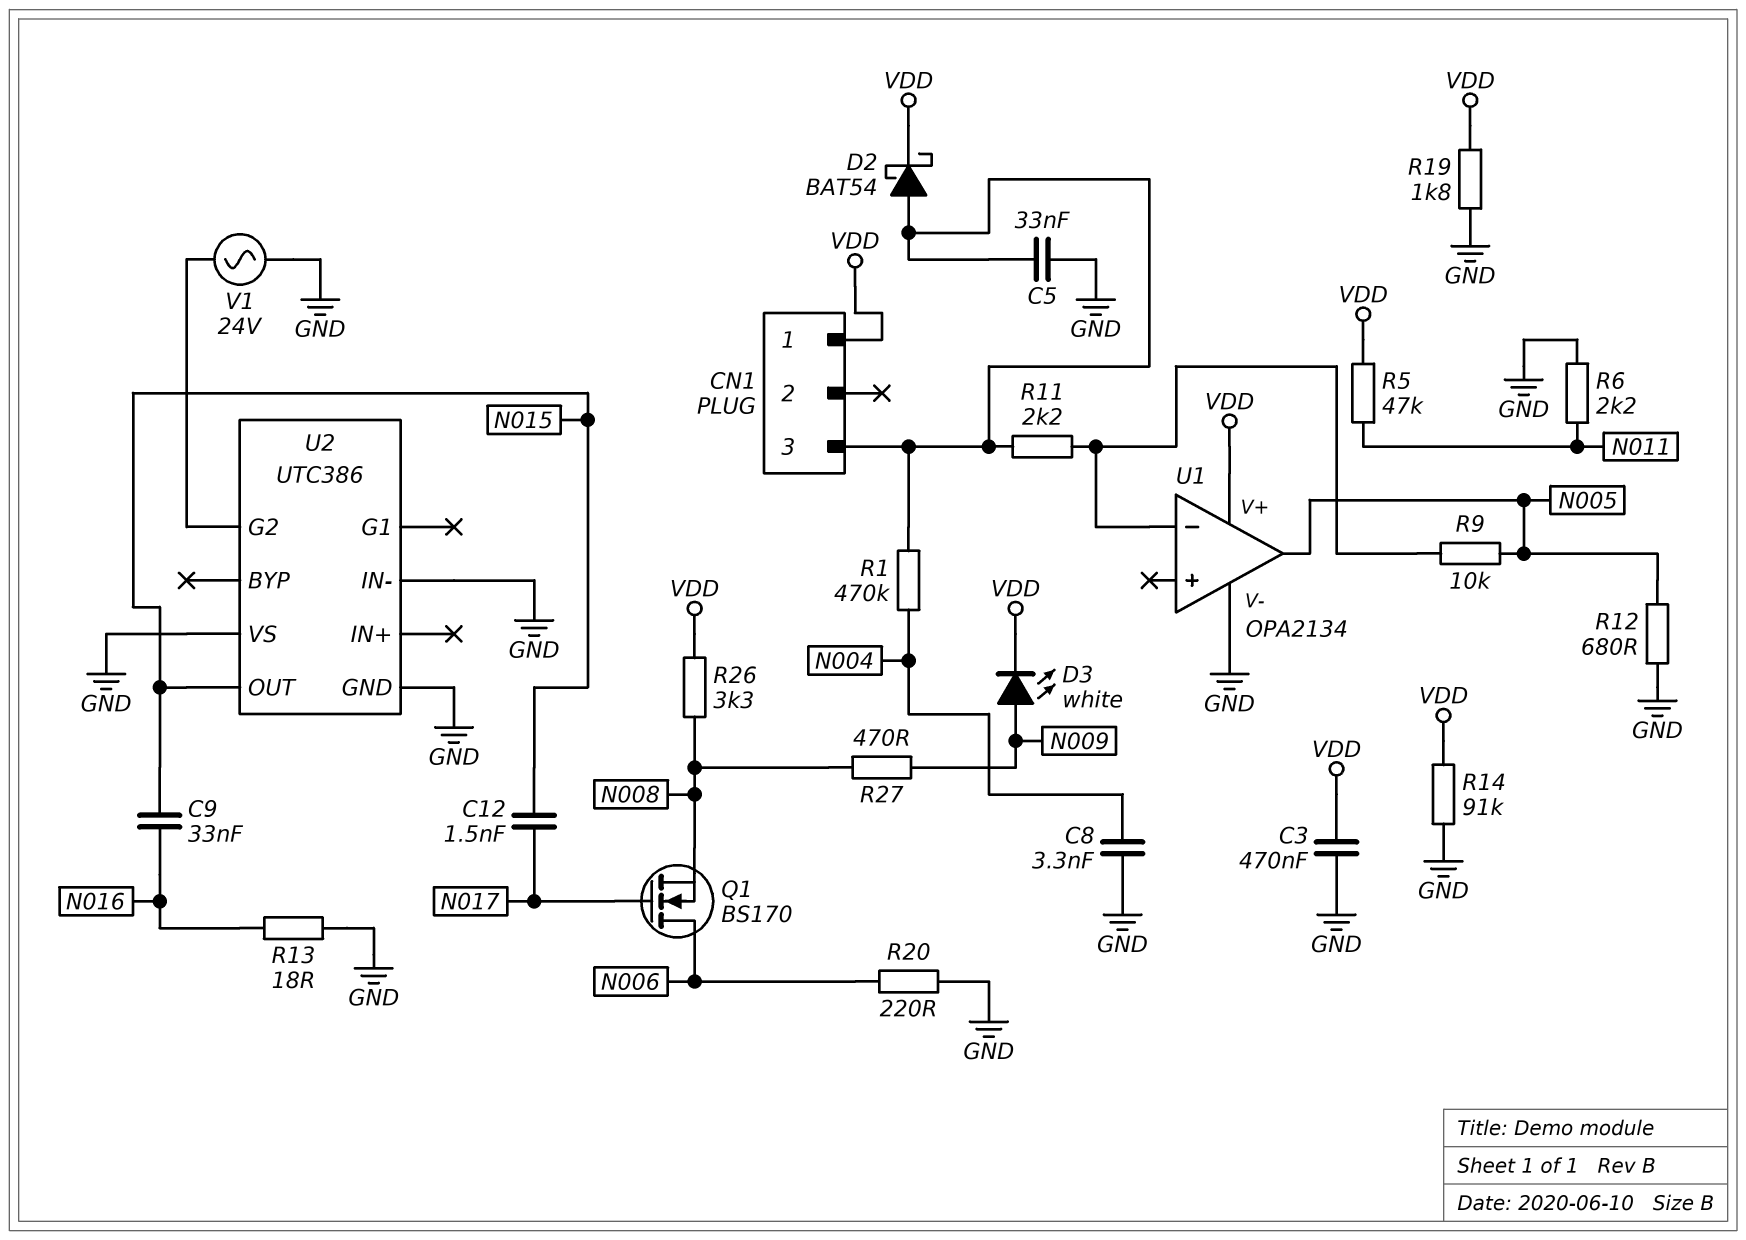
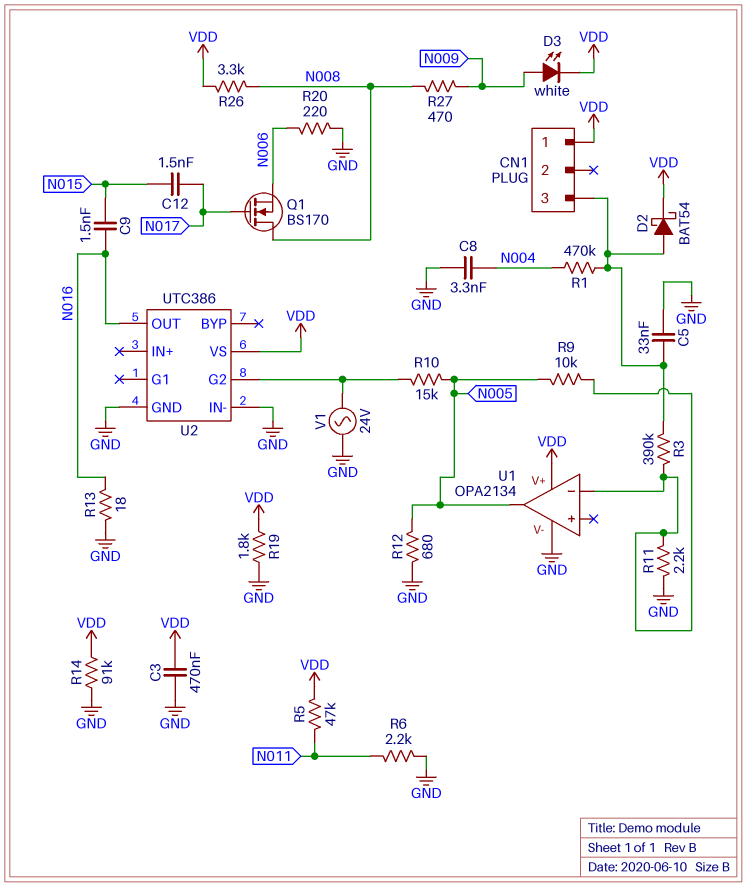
C9: 33nF (N015, N016) -> 1.5nF (N015, N016)
Q1: NMOS BS170 (G N017, D N006, S N008) -> NMOS BS170 (G N017, D N008, S N006)
R3: none -> 390k (CN1/3, U1/in-)
R10: none -> 15k (N005, U2/G2)
R11: 2.2k (CN1/3, U1/in-) -> 2.2k (GND, U1/in-)
U2 pin OUT: N015 -> N016
U2 pin VS: GND -> VDD

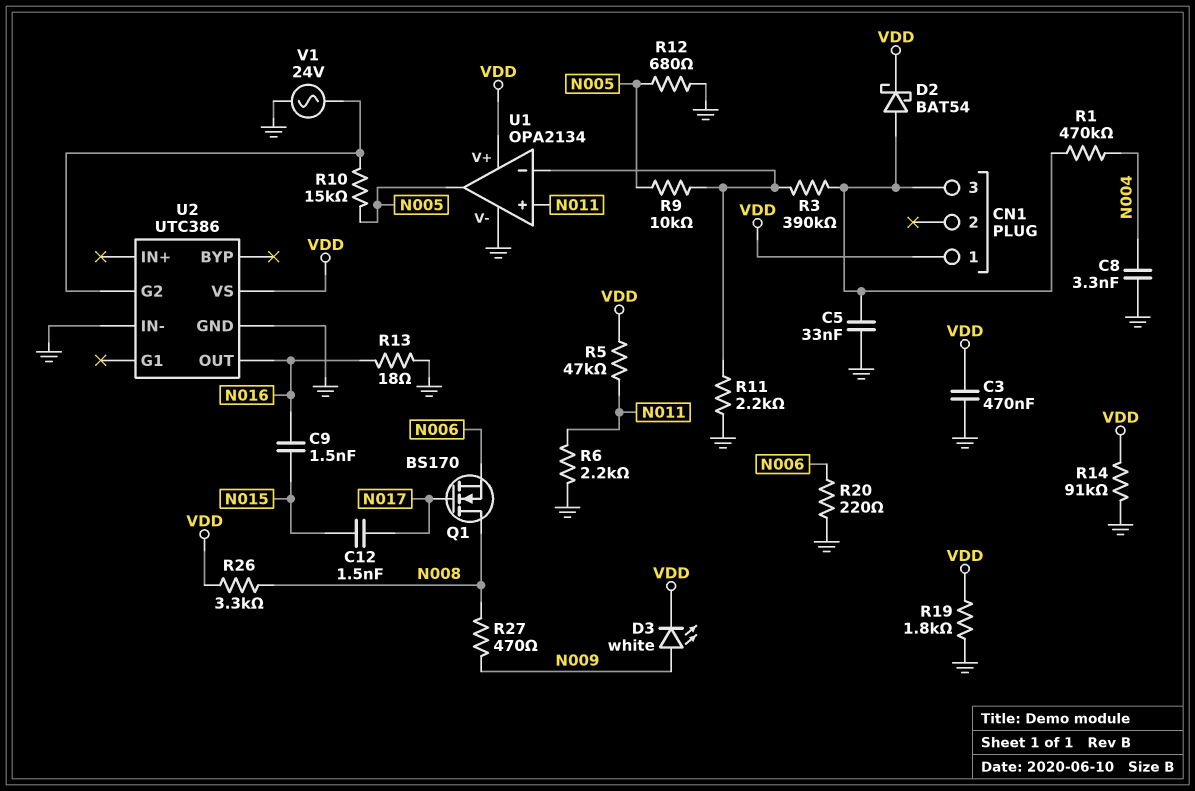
U1 pin in+: none -> N011

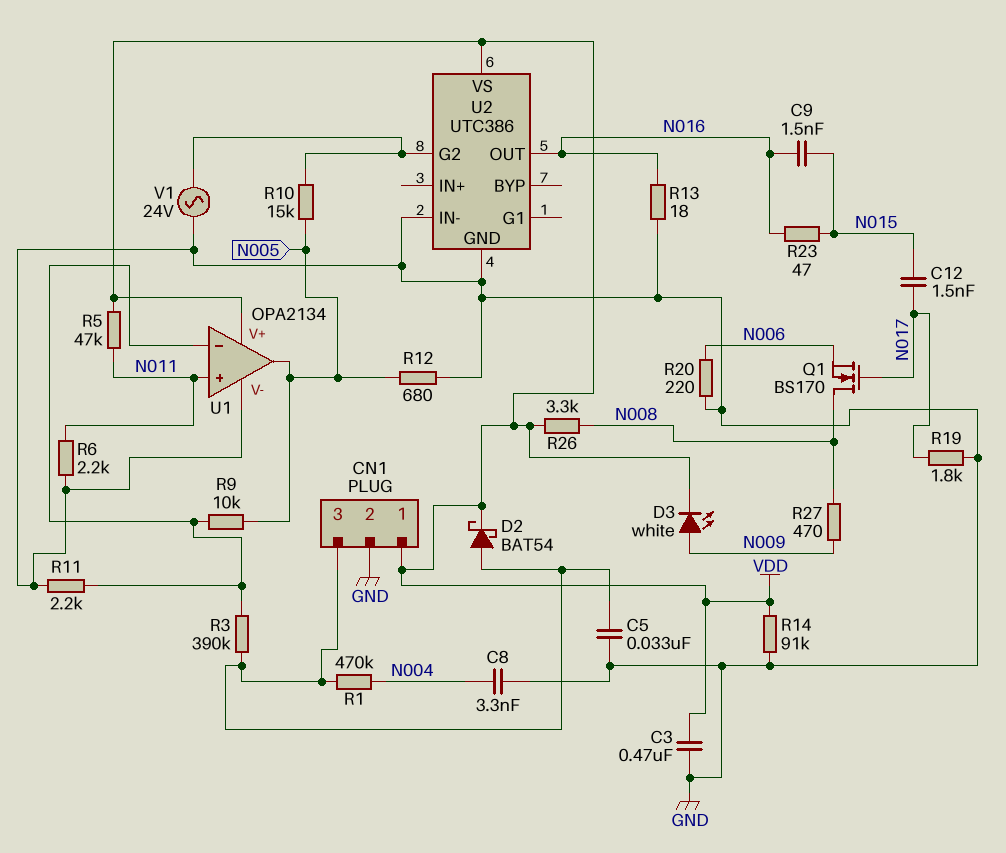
CN1 pin 2: none -> GND
R19: 1.8k (GND, VDD) -> 1.8k (GND, N017)
R23: none -> 47 (N015, N016)

